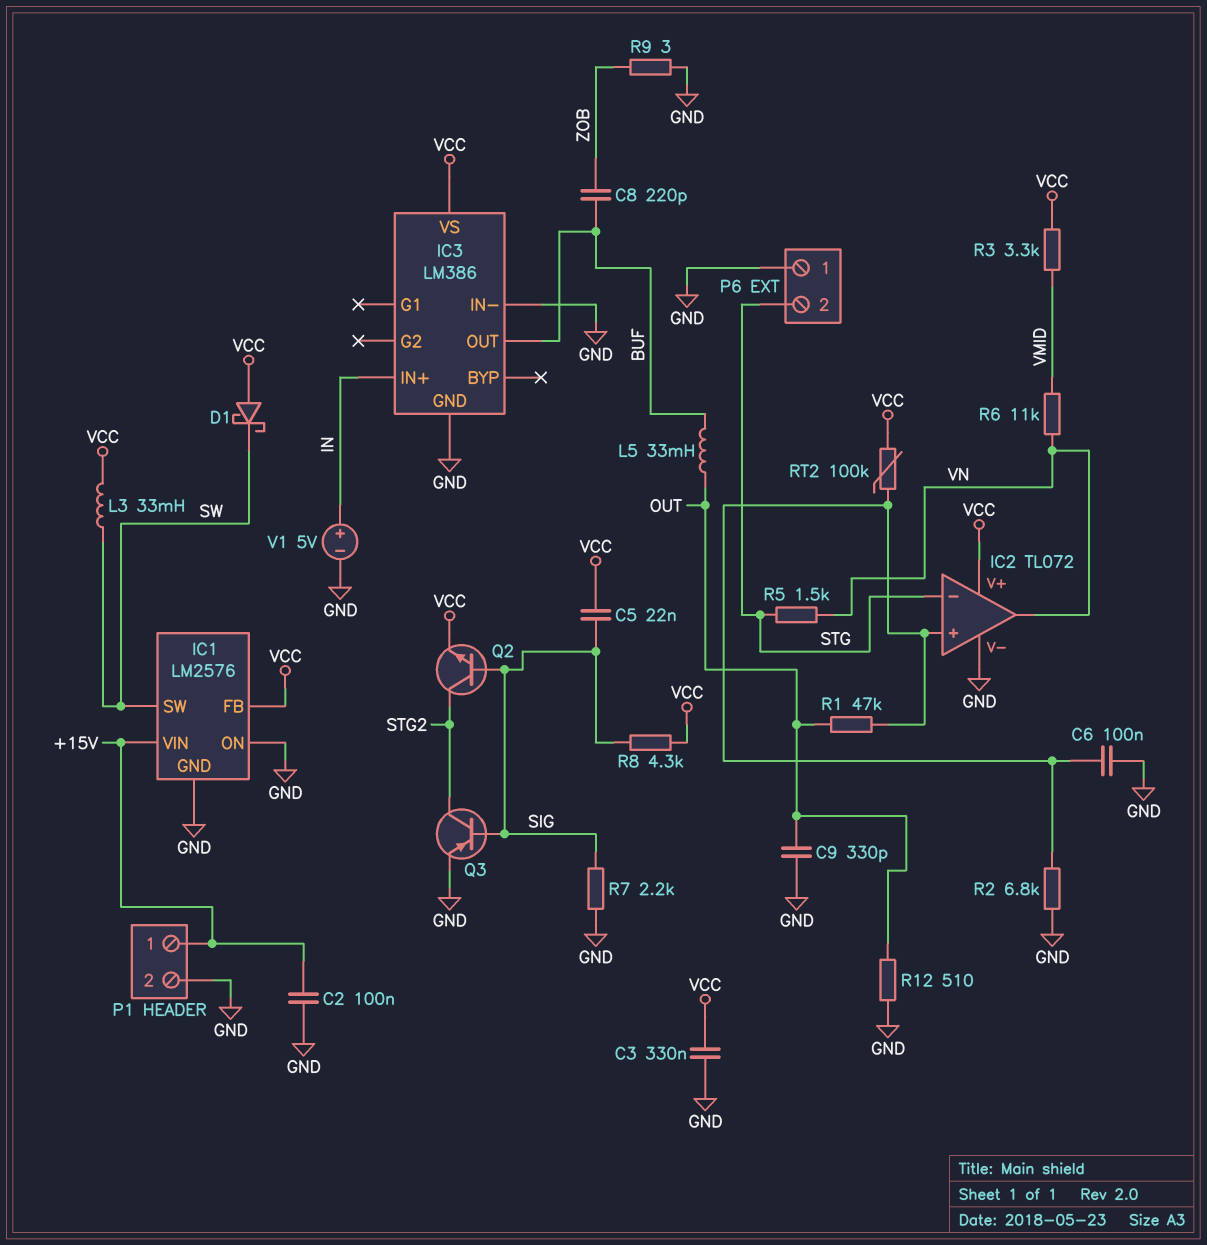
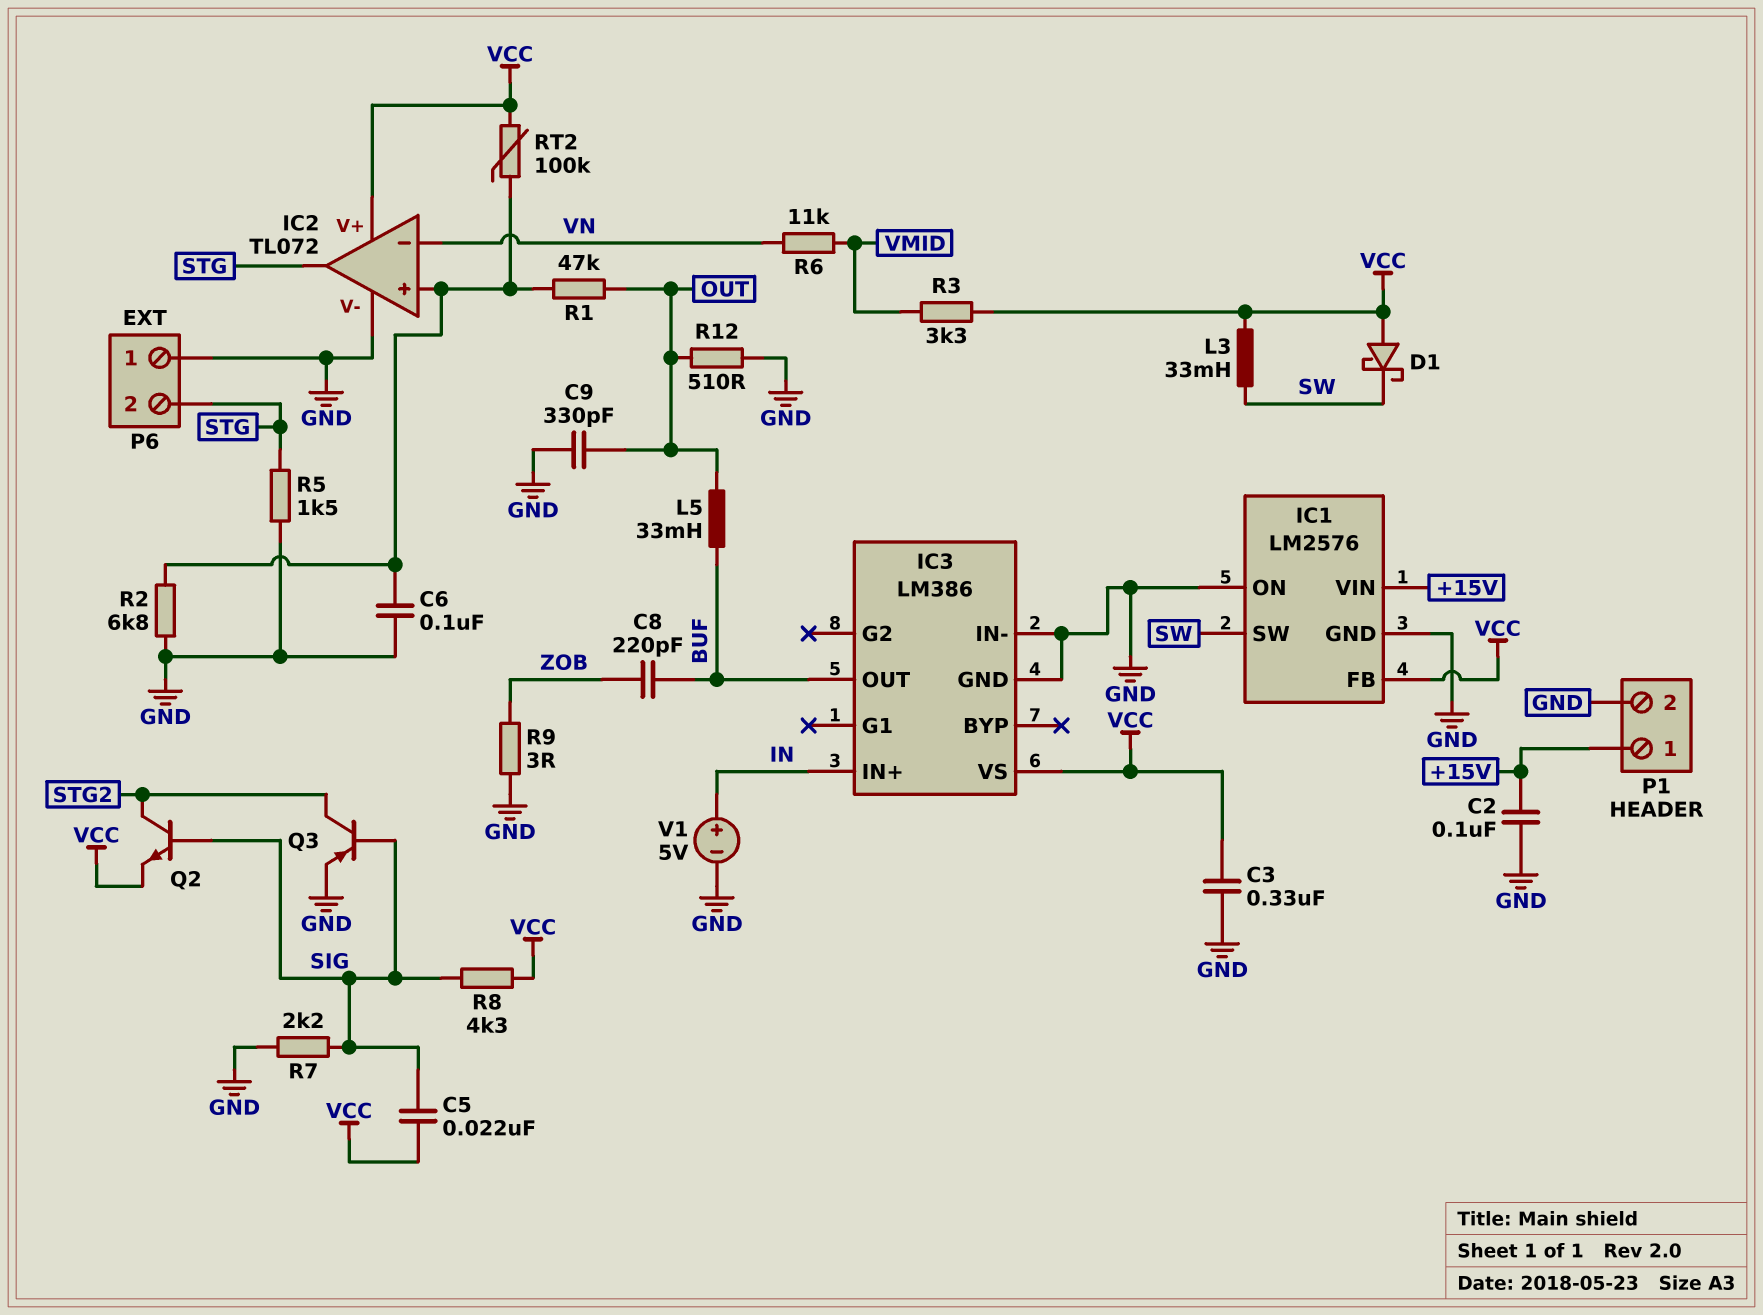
IC2 pin in-: STG -> VN
IC2 pin out: VN -> STG
R5: 1.5k (STG, VN) -> 1.5k (GND, STG)

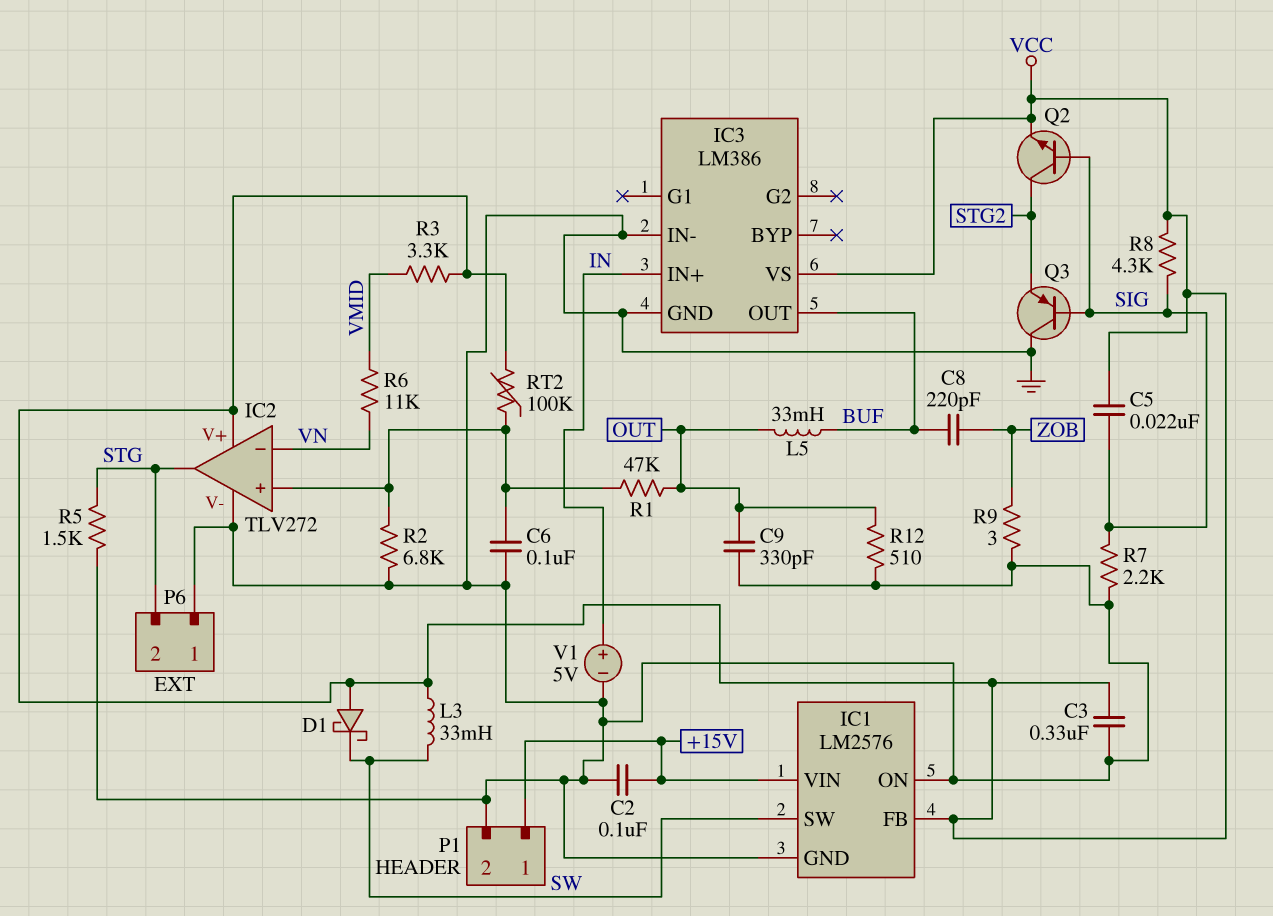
IC2: TL072 -> TLV272
Q3: PNP (B SIG, C STG2, E GND) -> PNP (B SIG, C GND, E STG2)

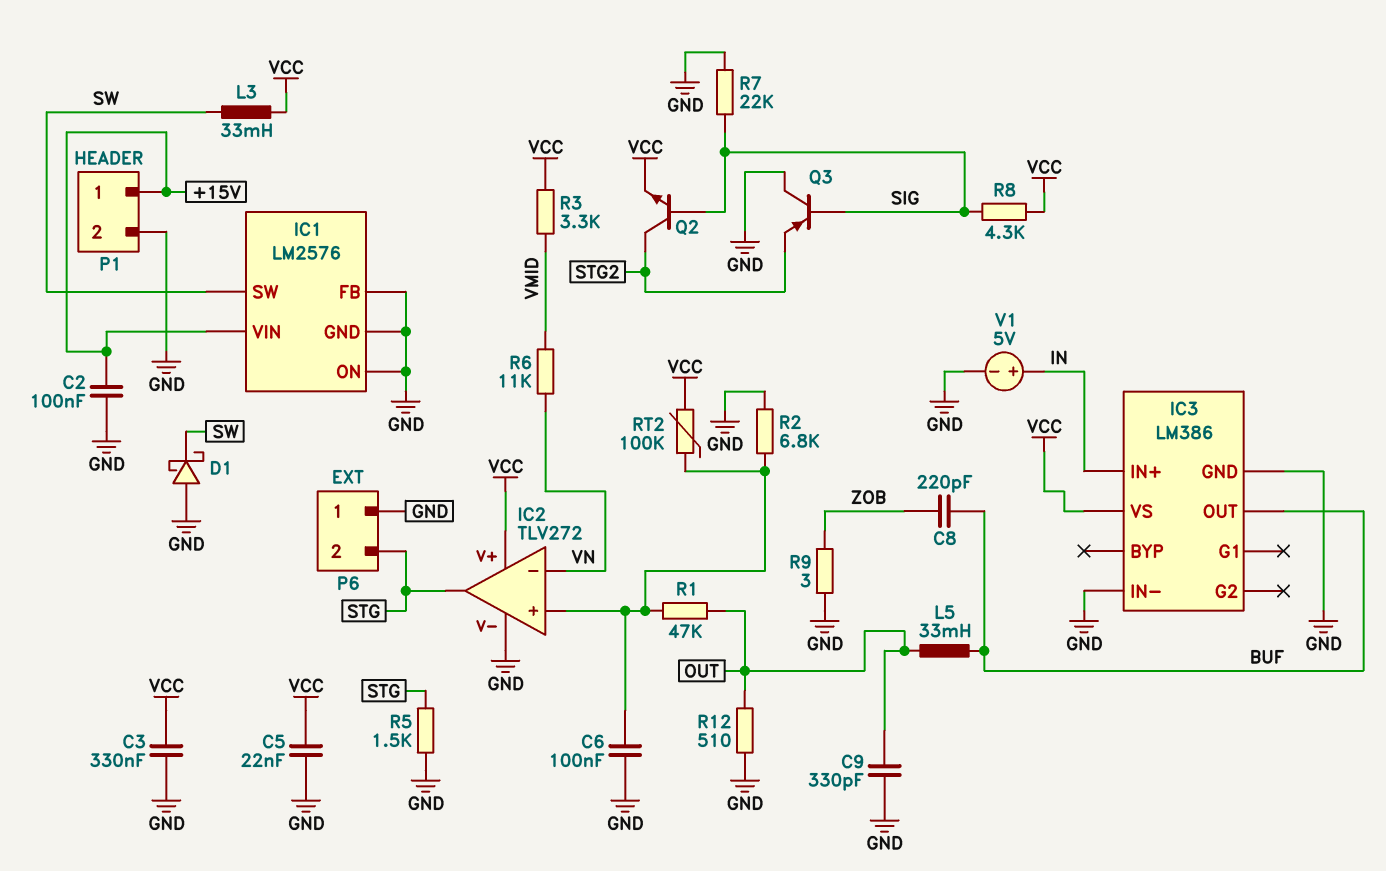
C5: 22nF (SIG, VCC) -> 22nF (GND, VCC)
D1: schottky (A VCC, K SW) -> schottky (A GND, K SW)
IC1 pin FB: VCC -> GND
R7: 2.2k (GND, SIG) -> 22k (GND, SIG)

